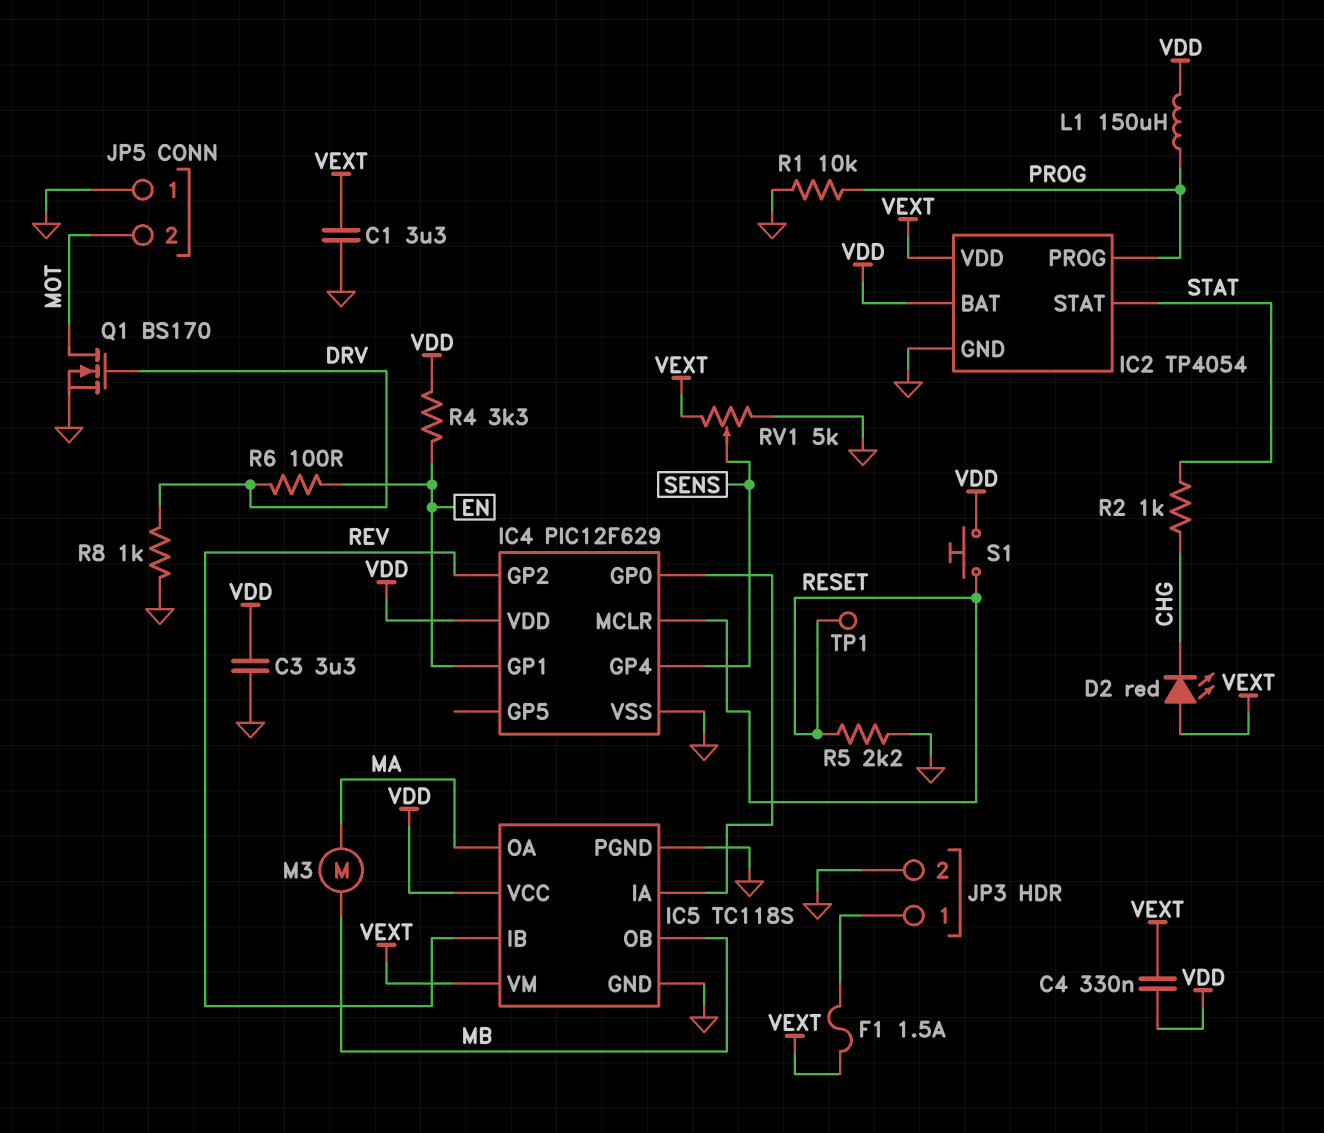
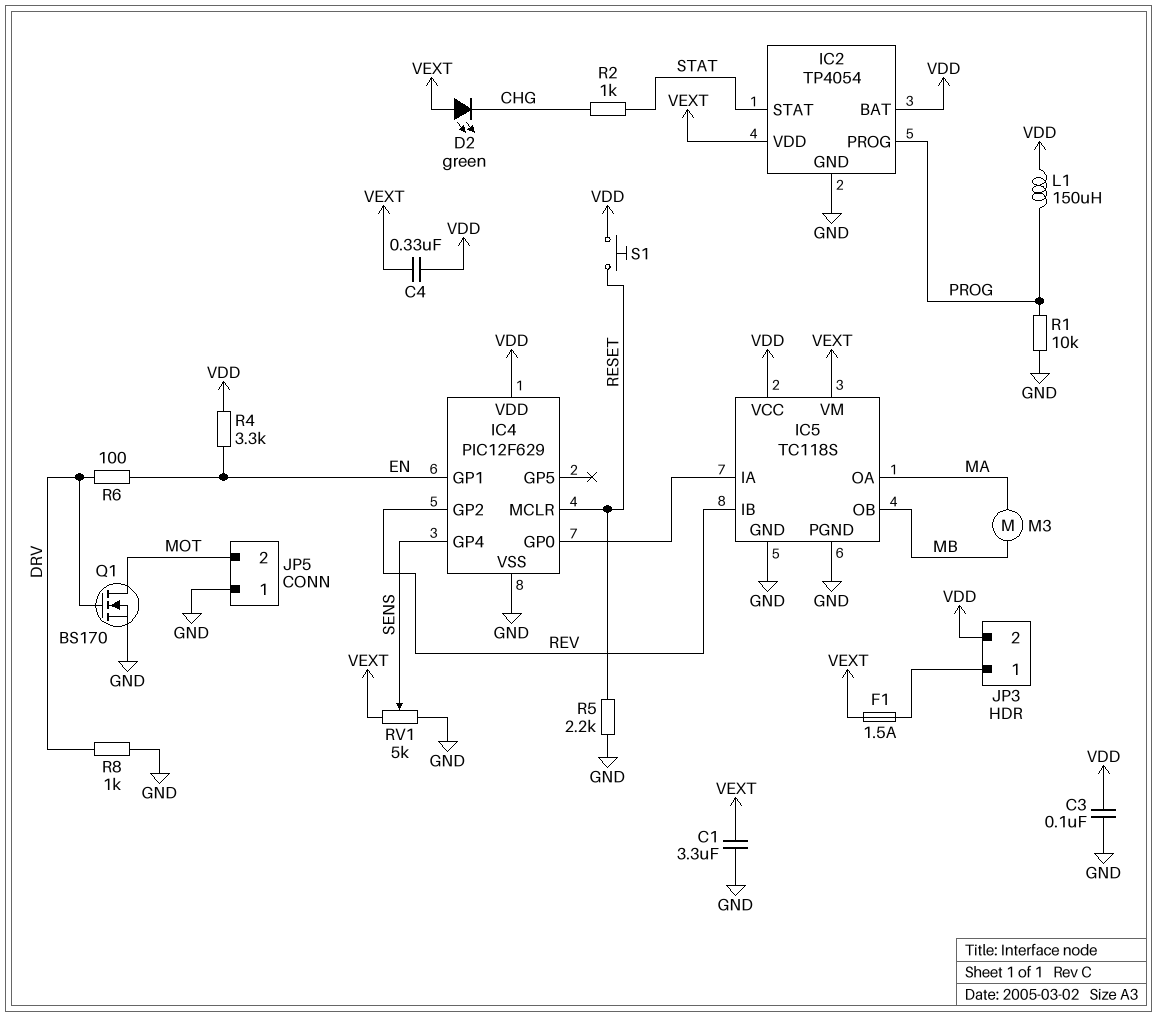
C3: 3.3uF (GND, VDD) -> 100nF (GND, VDD)
D2: LED red (A VEXT, K CHG) -> LED green (A VEXT, K CHG)
JP3 pin 2: GND -> VDD
TP1: test point (RESET) -> none

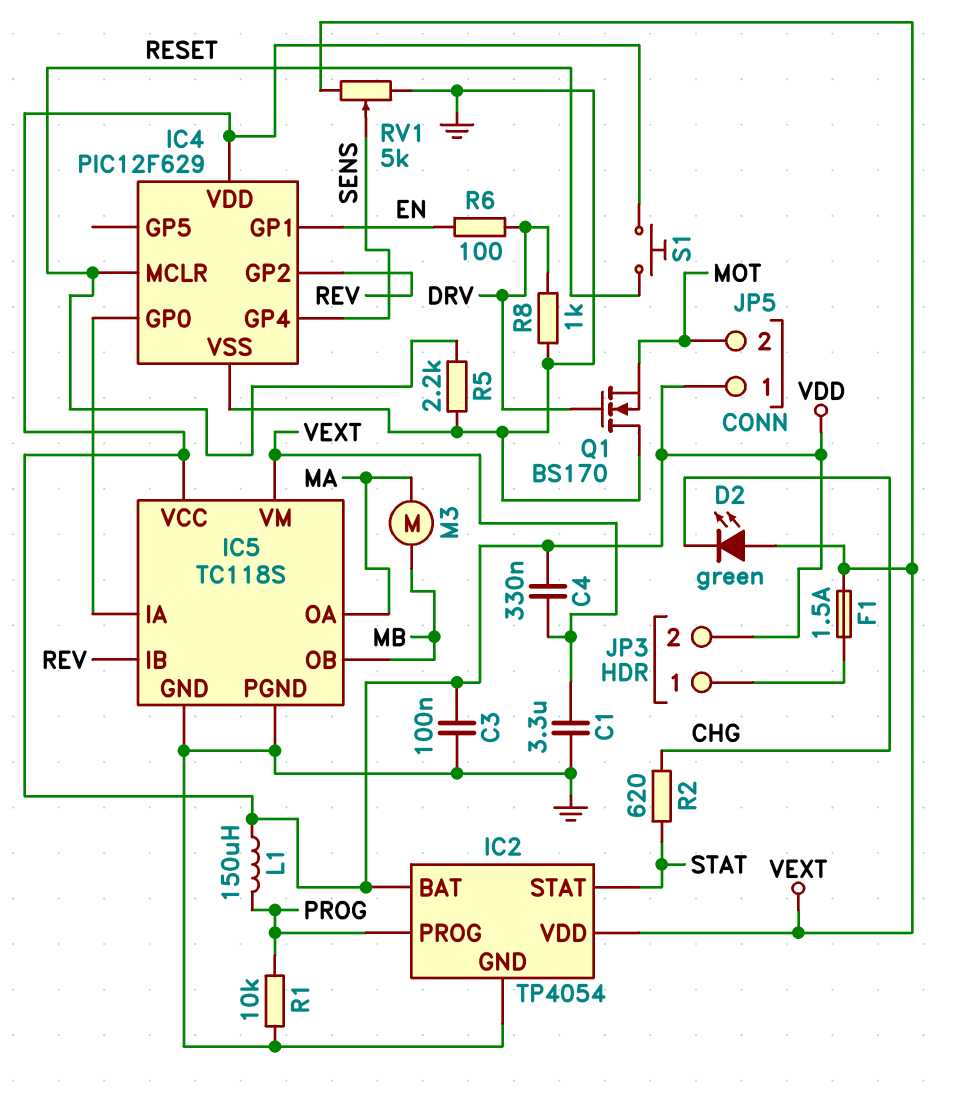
JP5 pin 1: GND -> VDD
Q1: NMOS BS170 (G DRV, D MOT, S GND) -> NMOS BS170 (G DRV, D GND, S MOT)
R2: 1k (CHG, STAT) -> 620 (CHG, STAT)
R4: 3.3k (EN, VDD) -> none

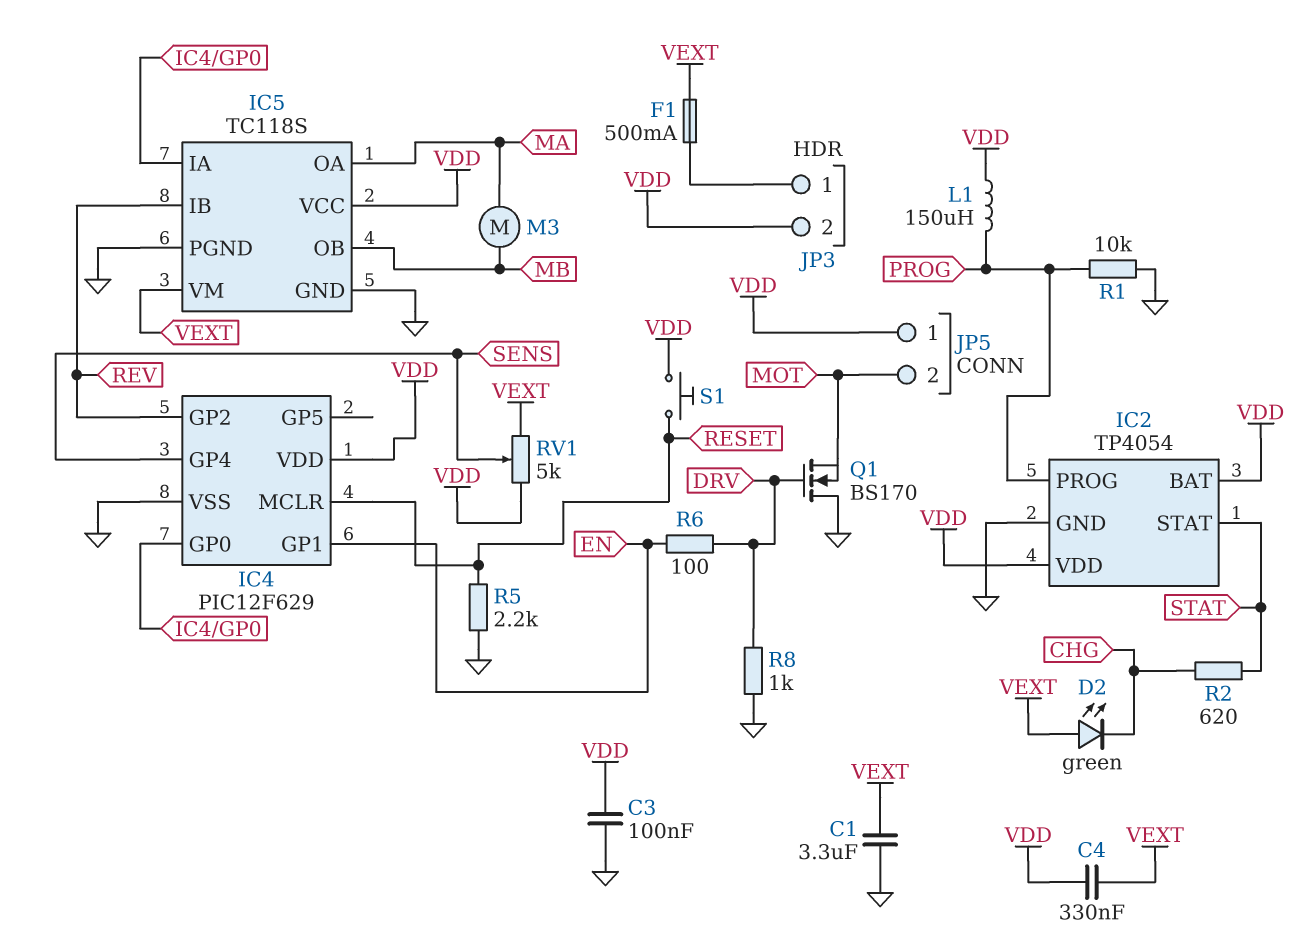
F1: 1.5A (JP3/1, VEXT) -> 500mA (JP3/1, VEXT)
IC2 pin VDD: VEXT -> VDD
RV1: 5k (GND, VEXT, wiper SENS) -> 5k (VDD, VEXT, wiper SENS)

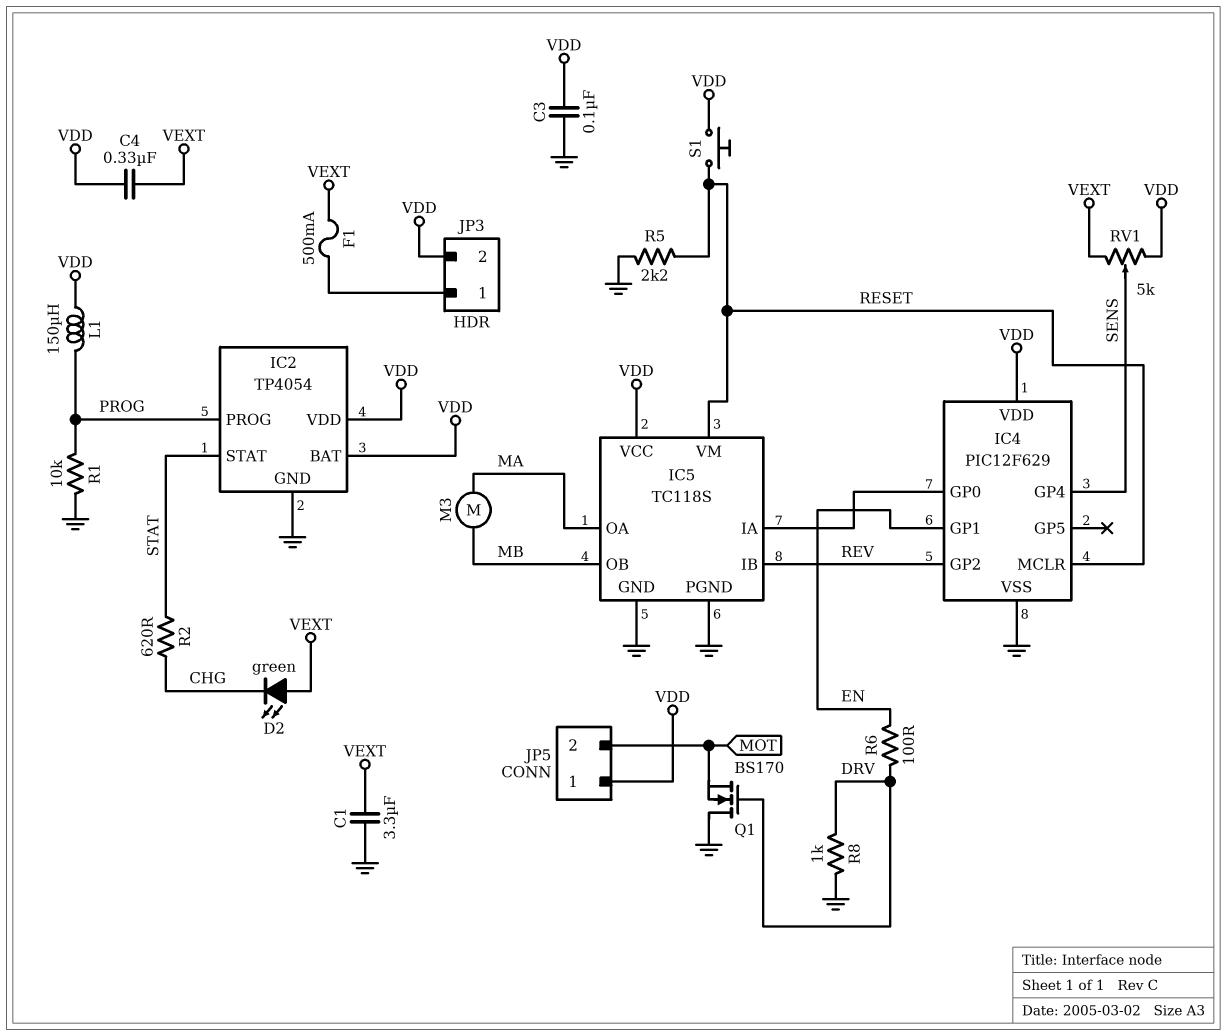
IC5 pin VM: VEXT -> RESET

